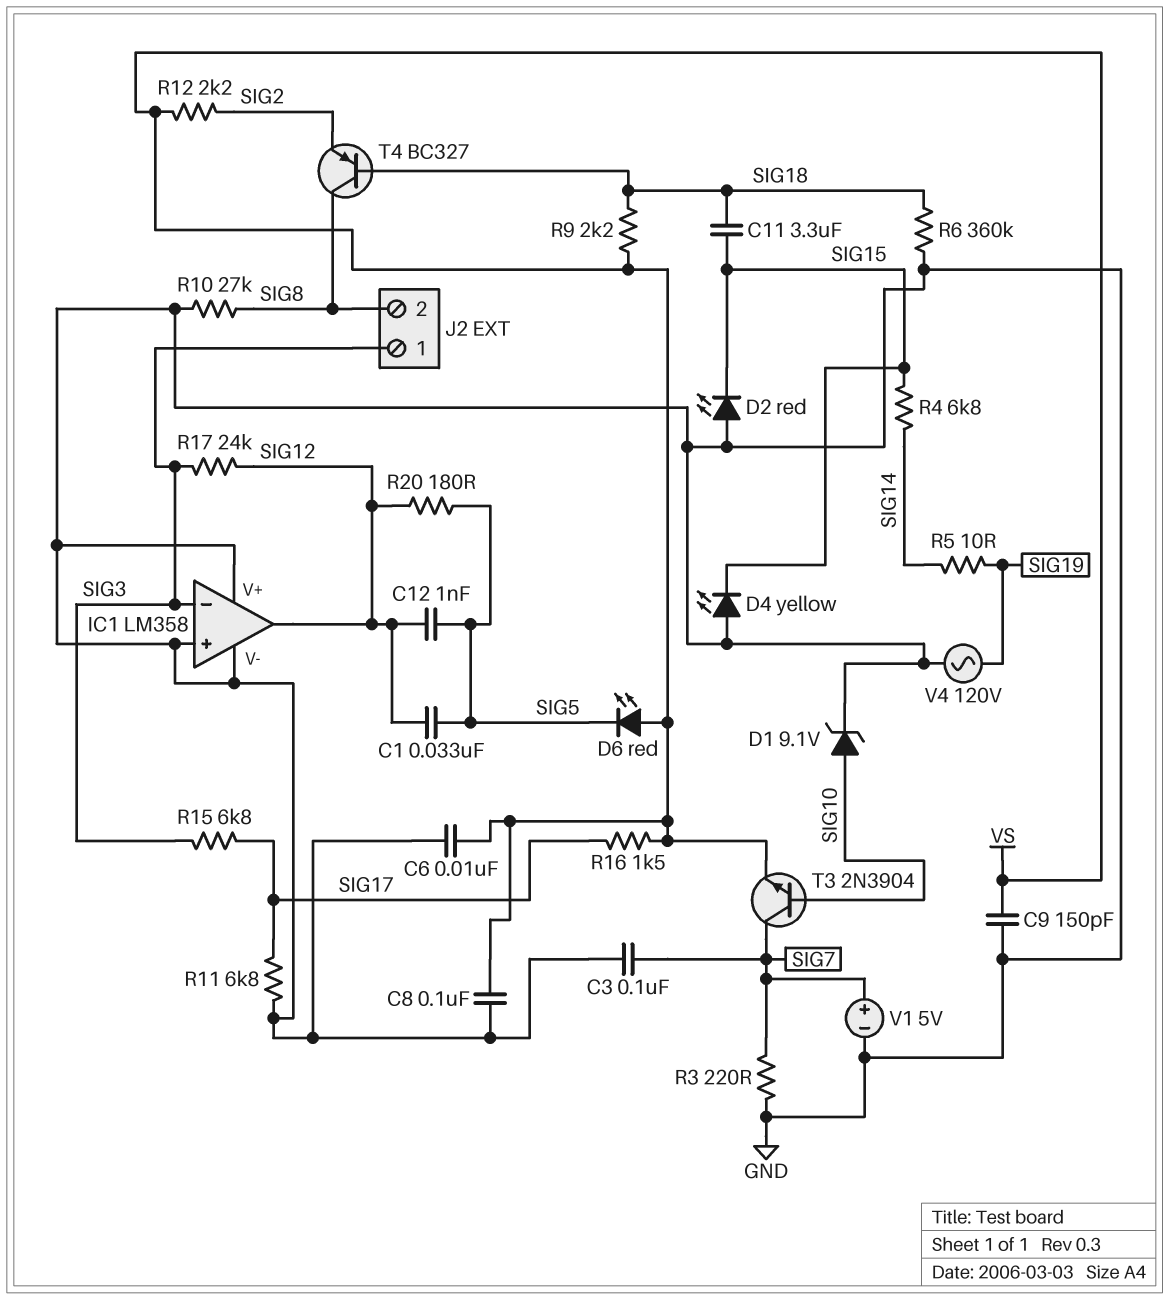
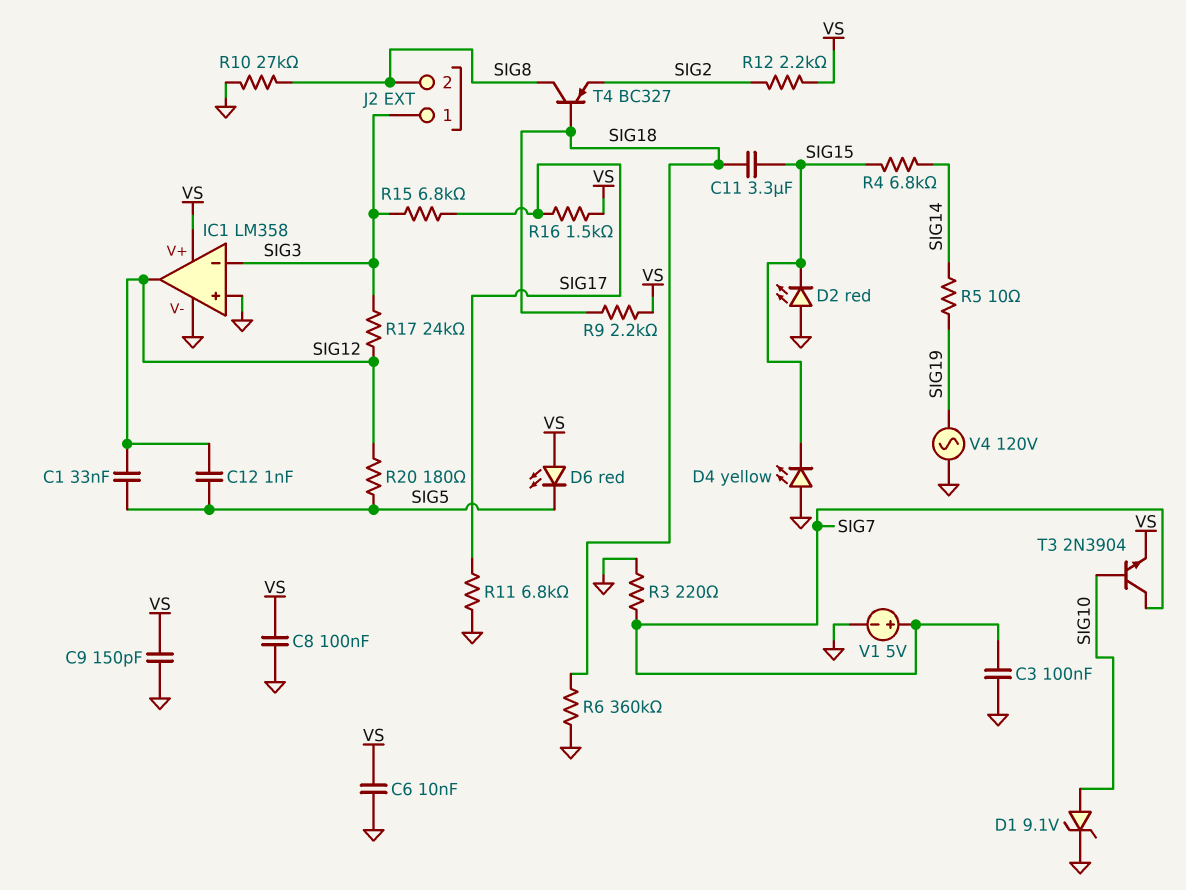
IC1 pin V+: GND -> VS

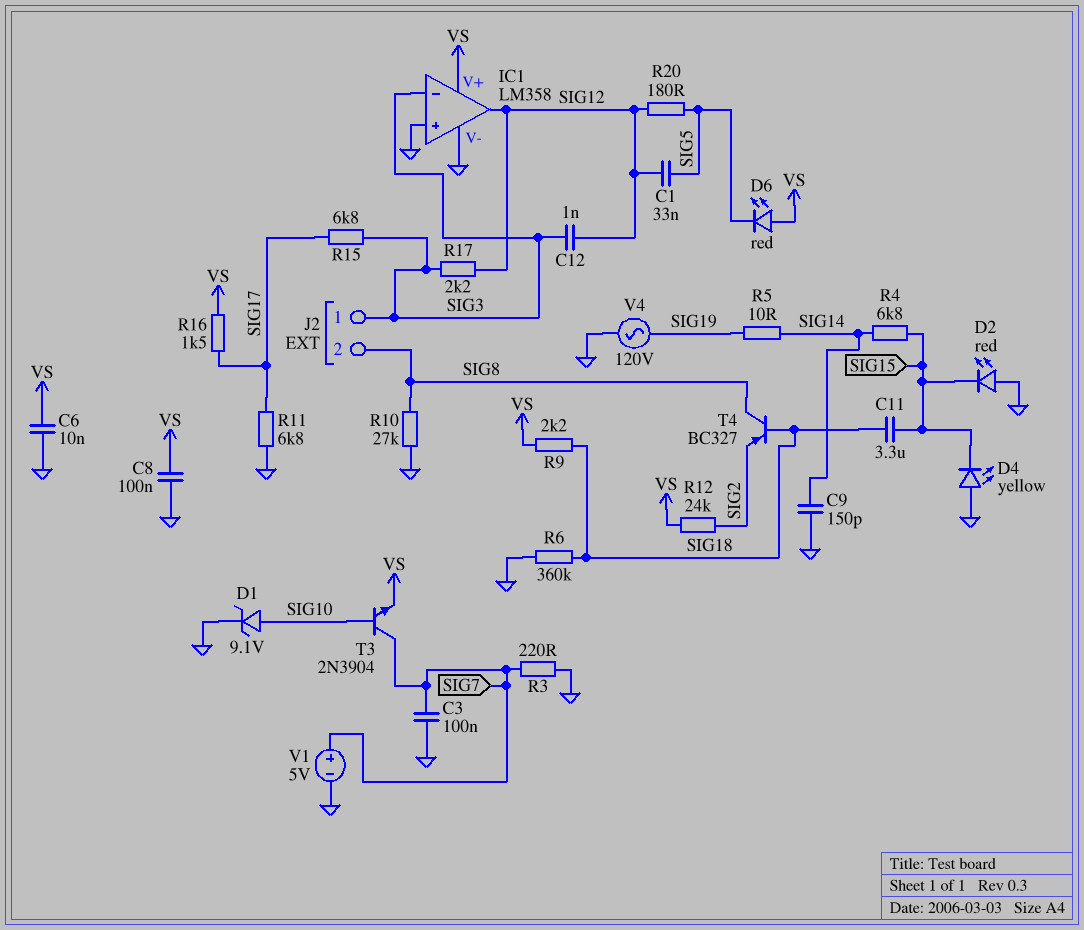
C9: 150pF (GND, VS) -> 150pF (GND, SIG14)
C12: 1nF (SIG5, SIG12) -> 1nF (SIG3, SIG12)
R12: 2.2k (SIG2, VS) -> 24k (SIG2, VS)
R17: 24k (SIG3, SIG12) -> 2.2k (SIG3, SIG12)

